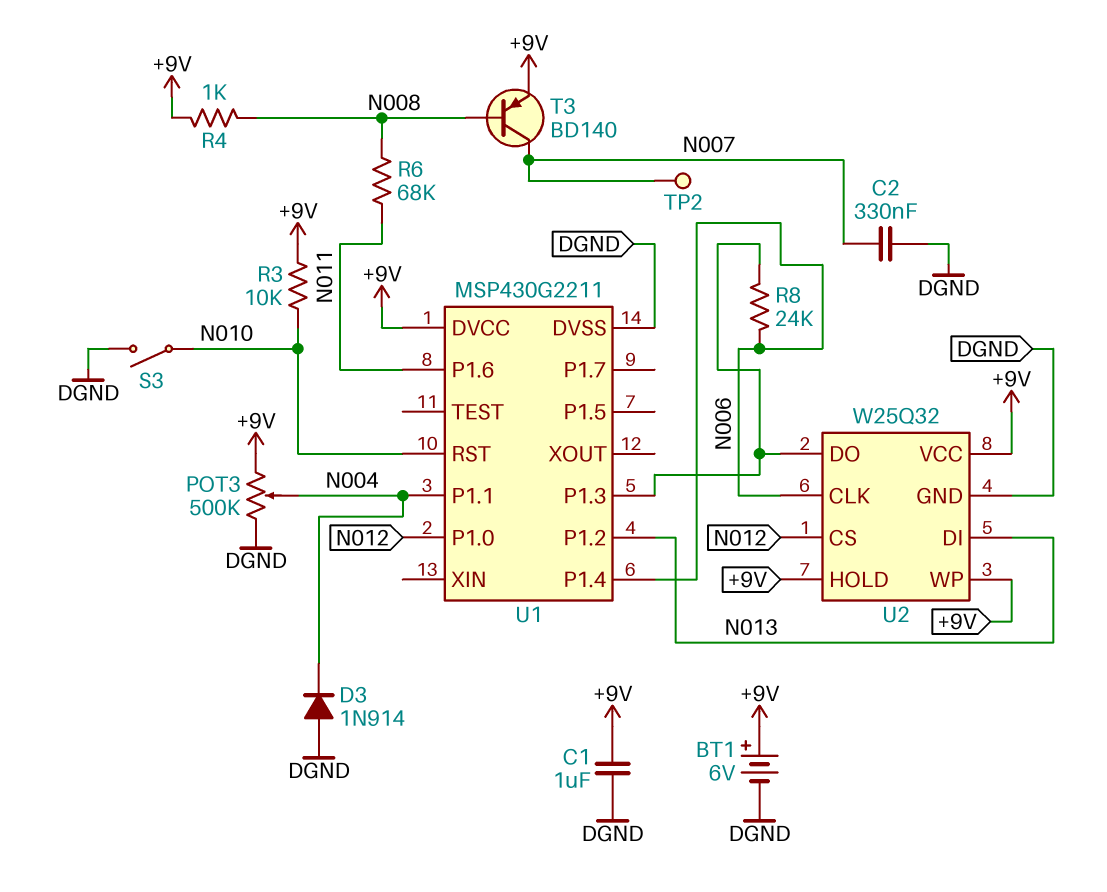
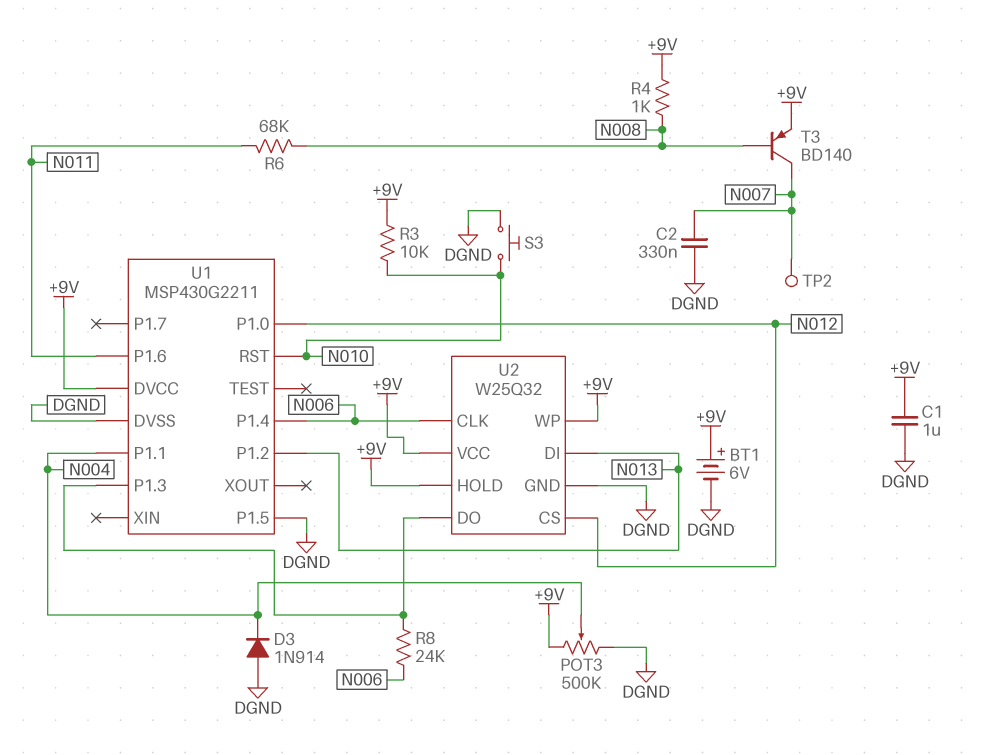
S3: switch (DGND, N010) -> button (DGND, N010)
U1 pin P1.5: none -> DGND

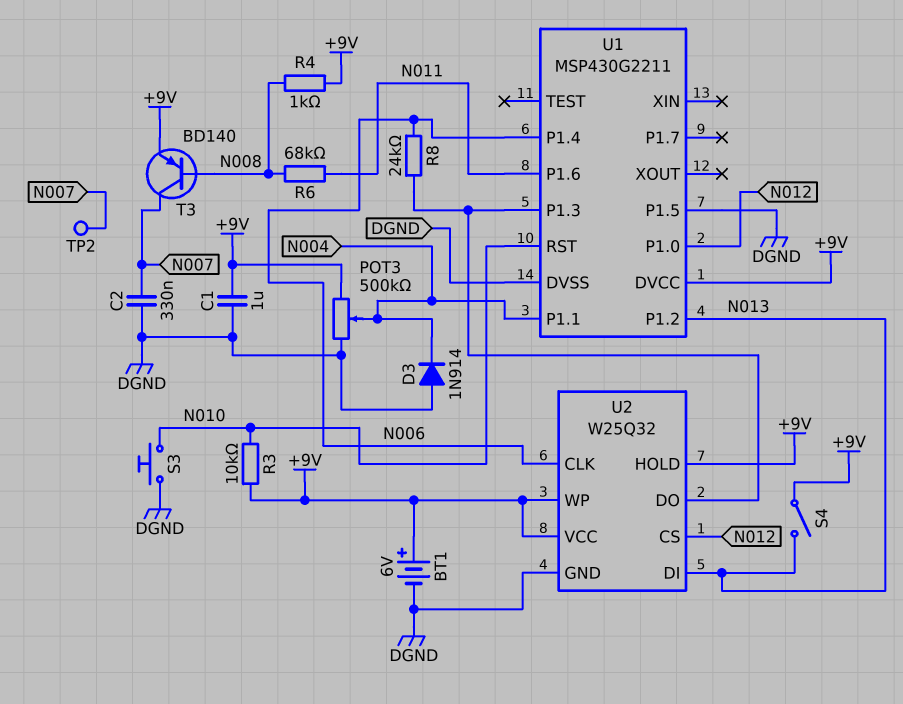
S4: none -> switch (+9V, N013)

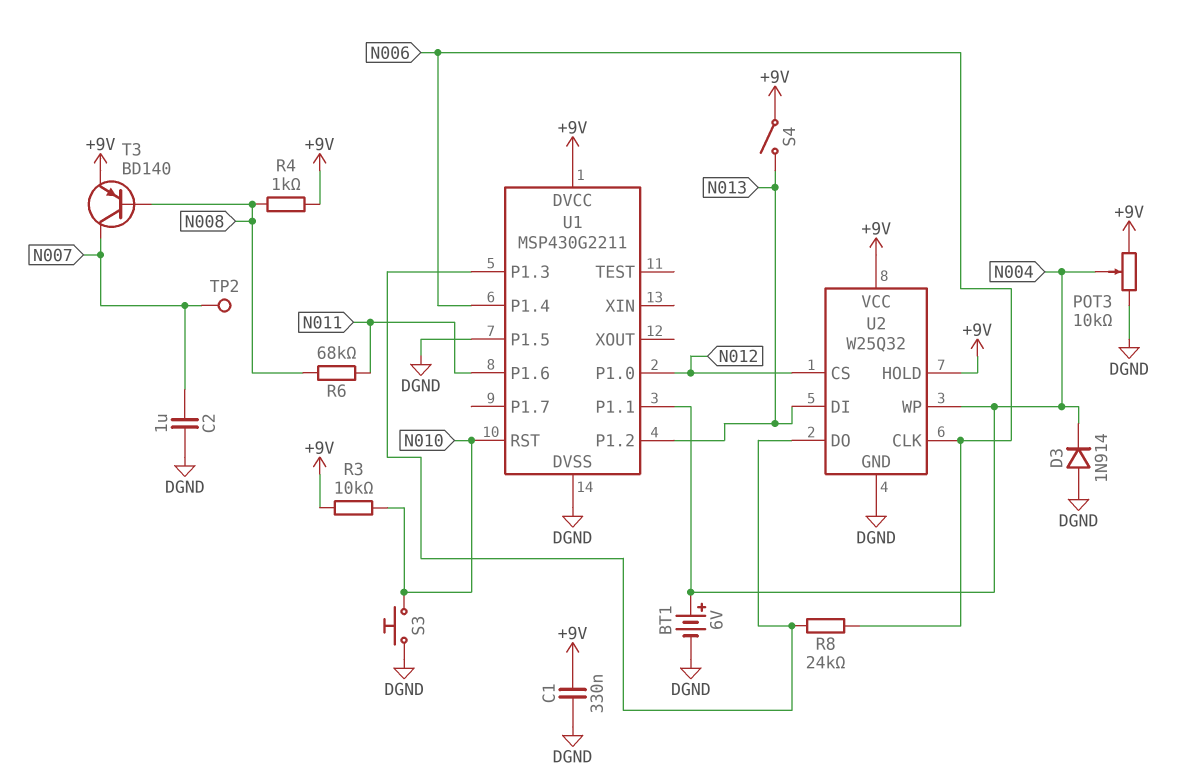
BT1: 6V (plus +9V, minus DGND) -> 6V (plus N004, minus DGND)
C1: 1uF (+9V, DGND) -> 330nF (+9V, DGND)
C2: 330nF (DGND, N007) -> 1uF (DGND, N007)
POT3: 500k (+9V, DGND, wiper N004) -> 10k (+9V, DGND, wiper N004)
U2 pin WP: +9V -> N004

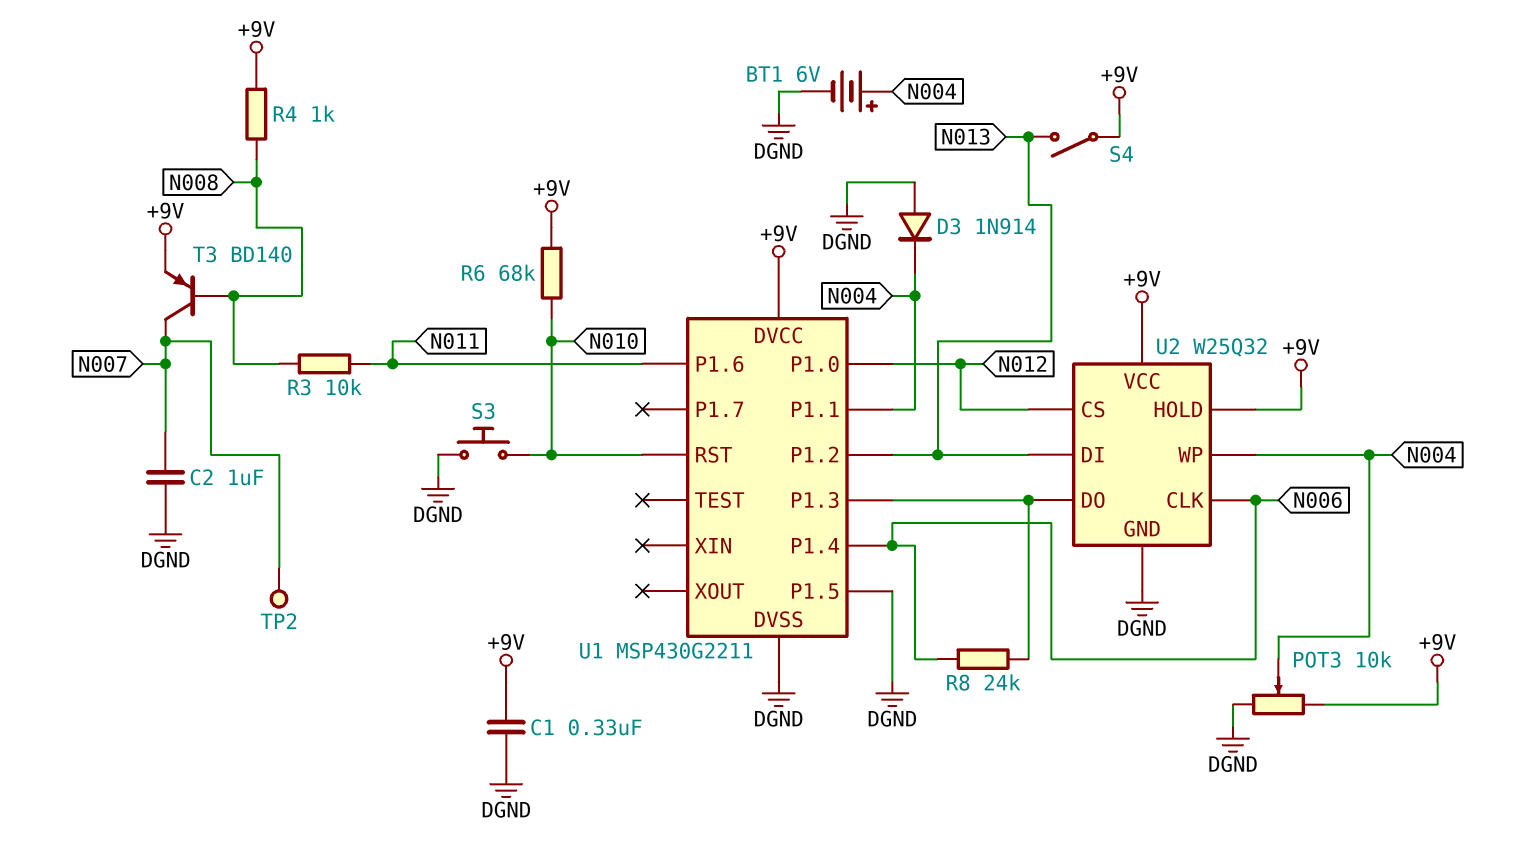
R3: 10k (+9V, N010) -> 10k (N008, N011)
R6: 68k (N008, N011) -> 68k (+9V, N010)

